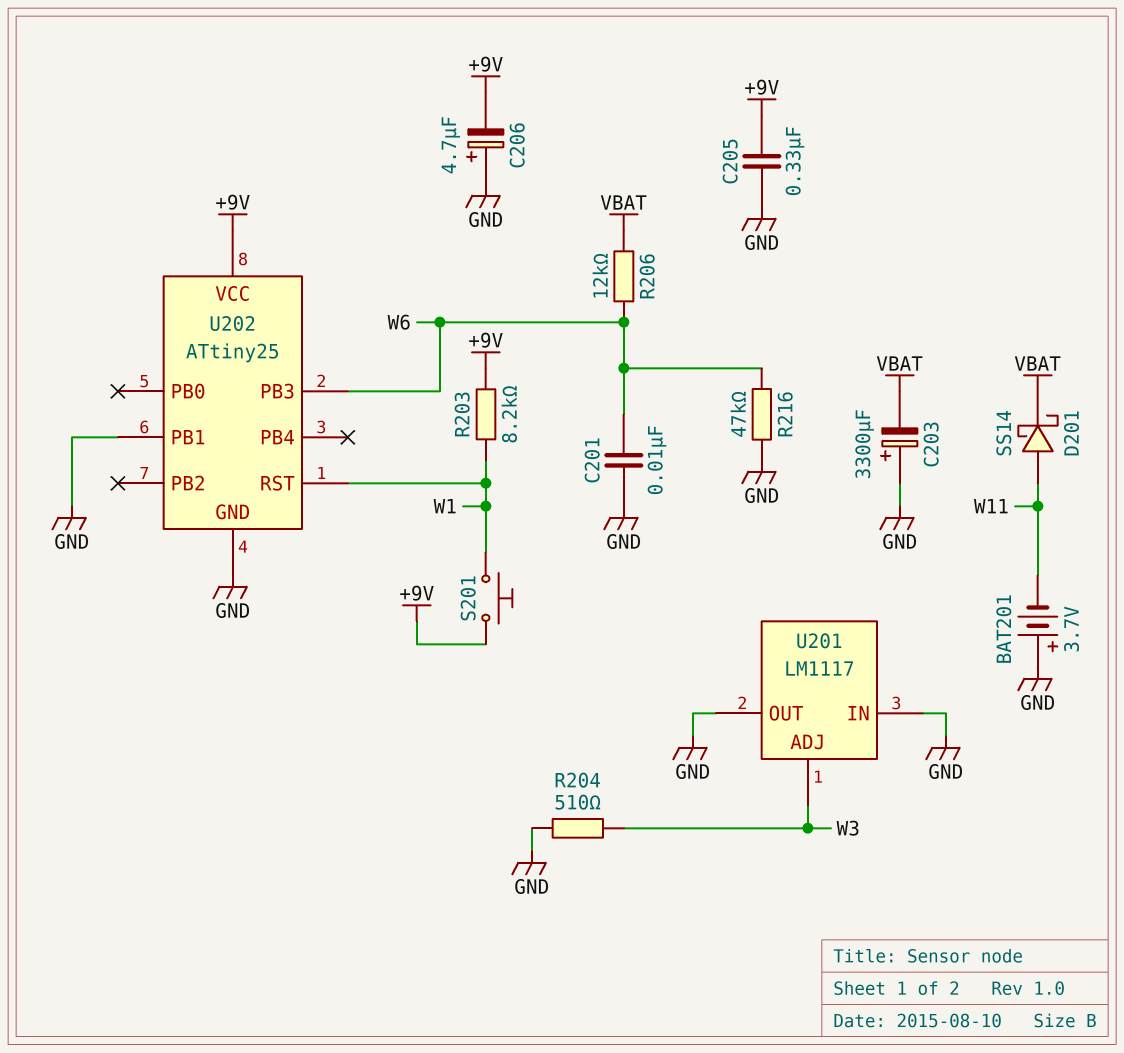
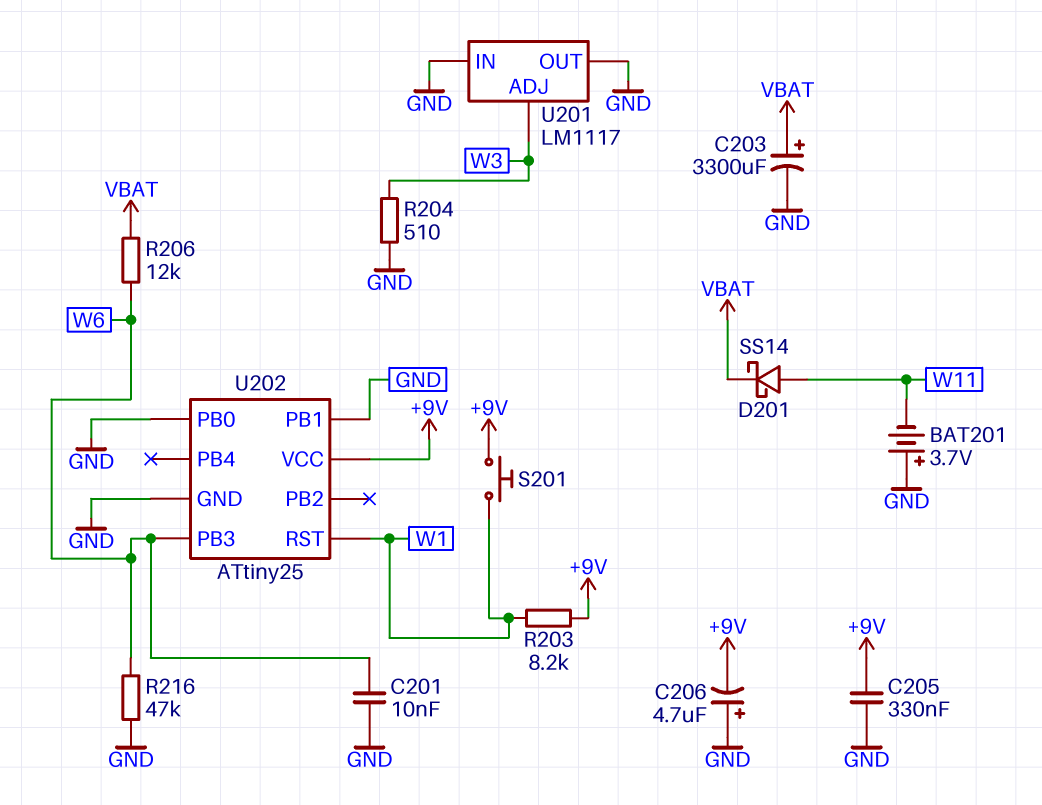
C203: 3300uF (plus GND, minus VBAT) -> 3300uF (plus VBAT, minus GND)
U202 pin PB0: none -> GND

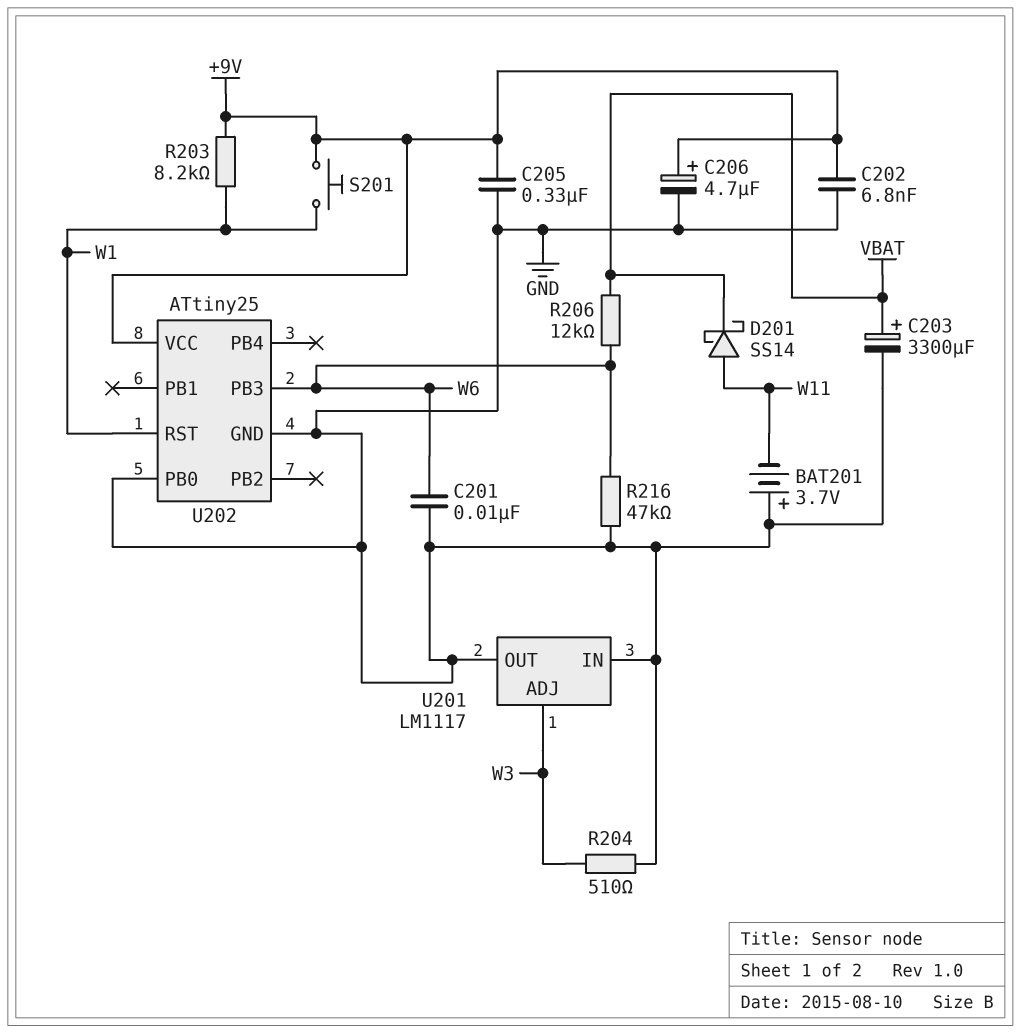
C202: none -> 6.8nF (+9V, GND)
C206: 4.7uF (plus GND, minus +9V) -> 4.7uF (plus +9V, minus GND)
U202 pin PB1: GND -> none

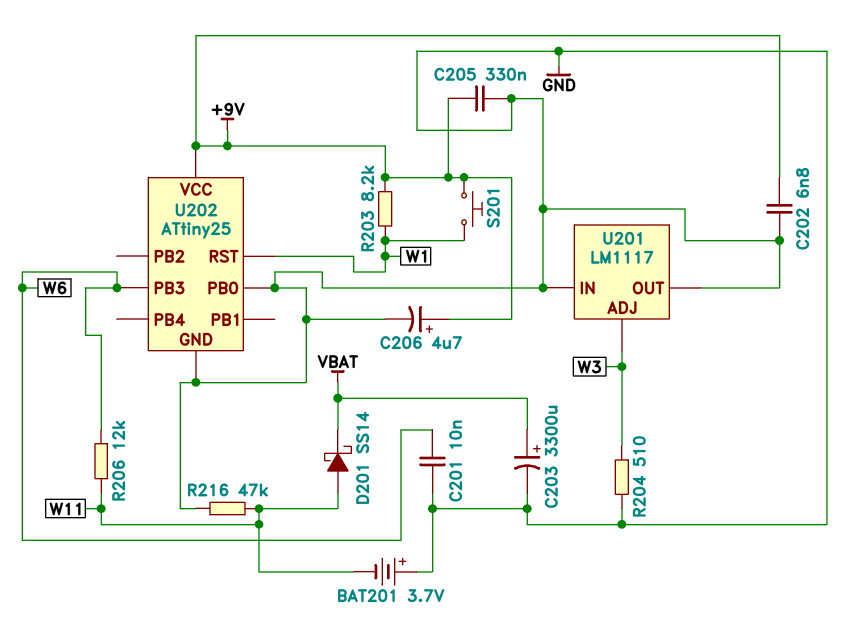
R206: 12k (VBAT, W6) -> 12k (W6, W11)
R216: 47k (GND, W6) -> 47k (GND, W11)

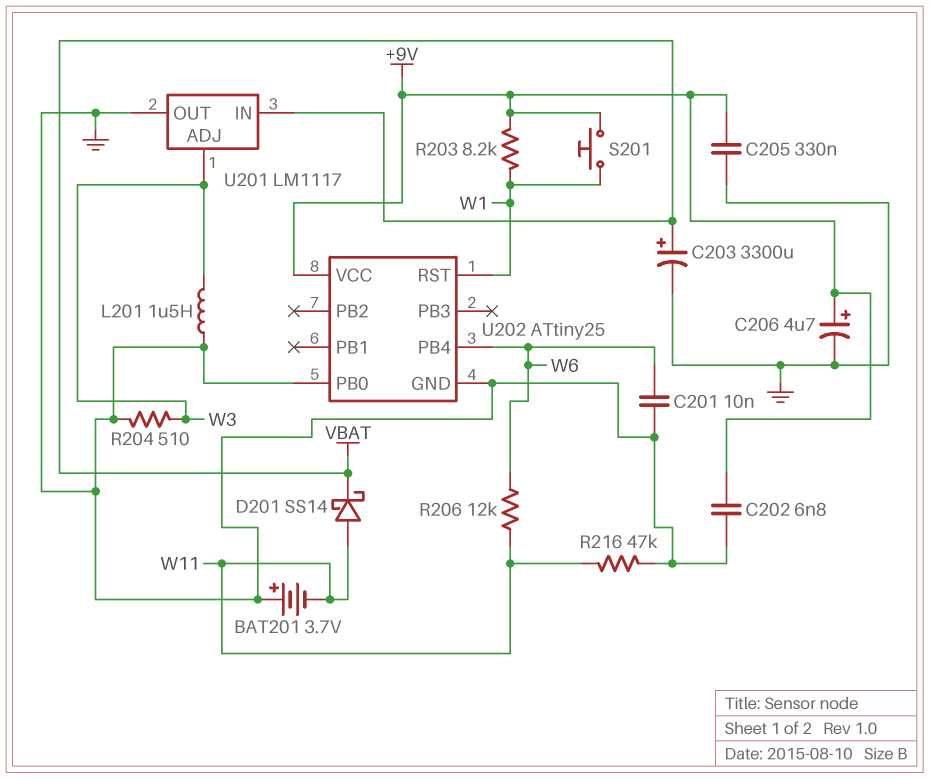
L201: none -> 1.5uH (GND, W3)
U201 pin IN: GND -> VBAT
U202 pin PB3: W6 -> none
U202 pin PB4: none -> W6

